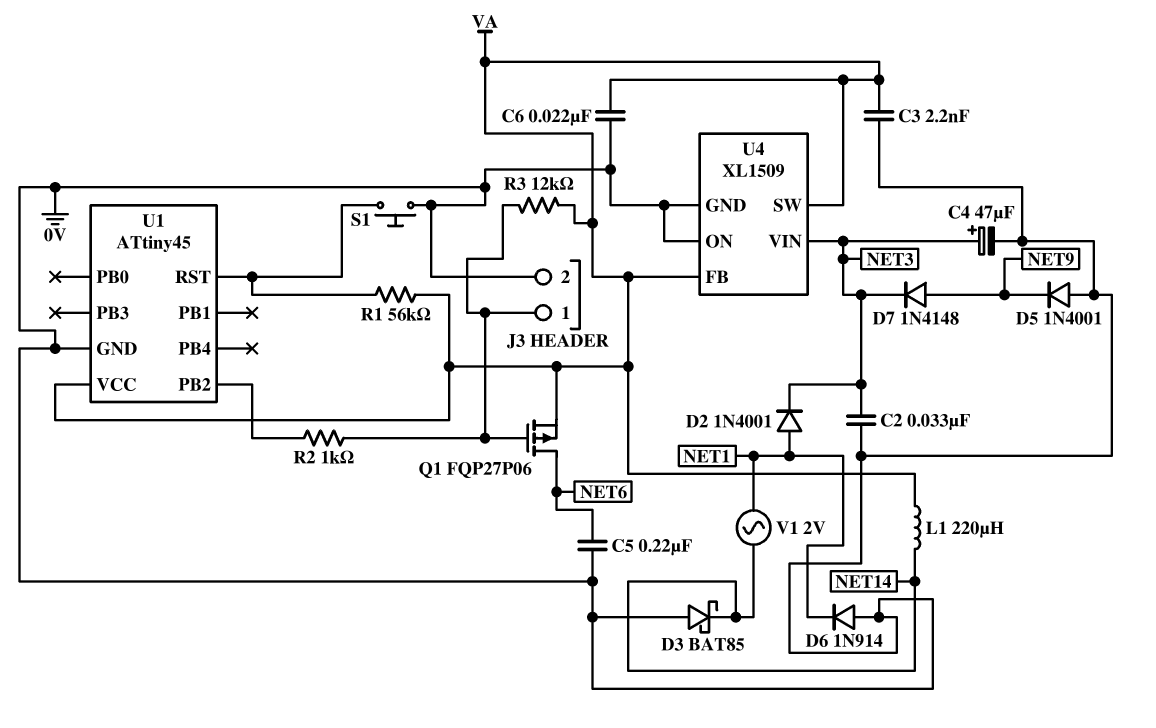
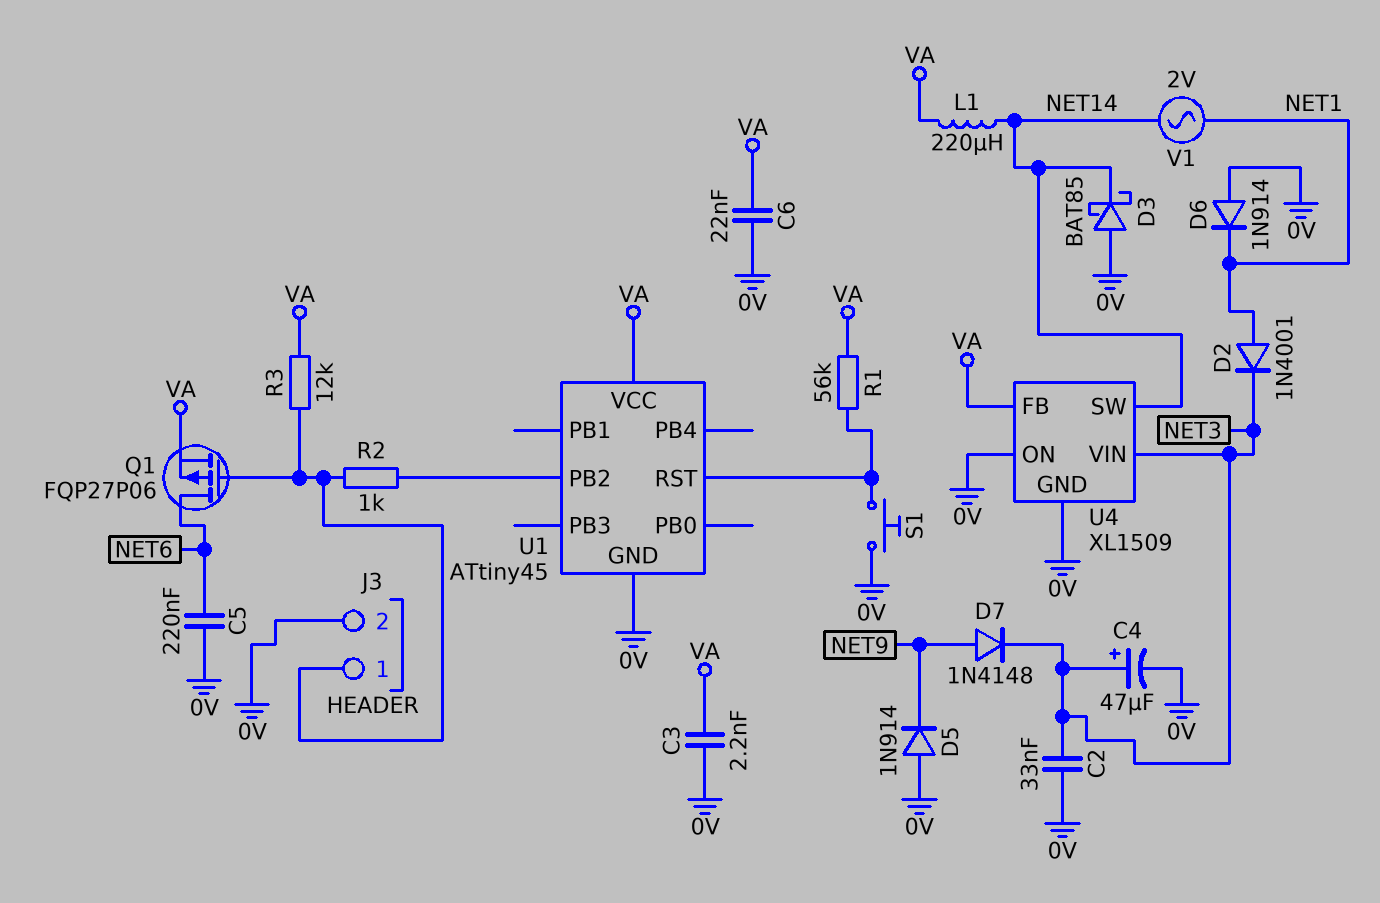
D5: diode 1N4001 (A 0V, K NET9) -> diode 1N914 (A 0V, K NET9)
U4 pin SW: VA -> NET14

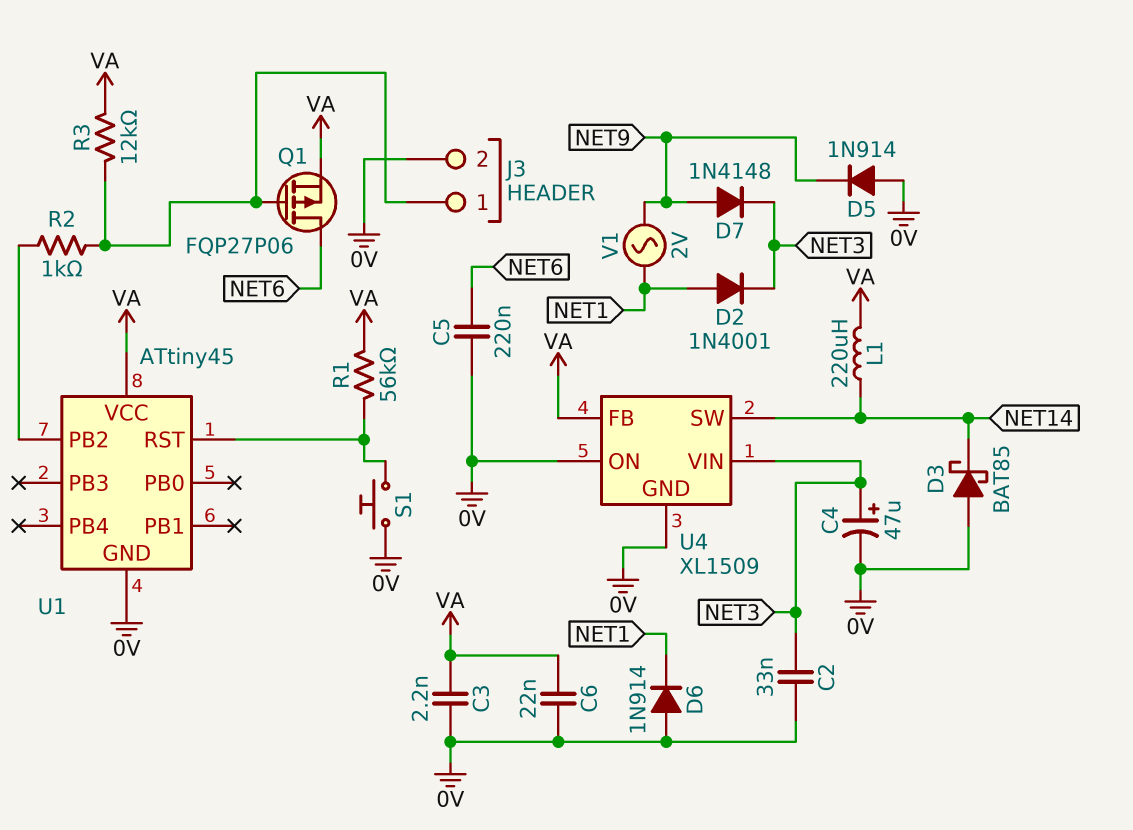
V1: AC 2V (NET1, NET14) -> AC 2V (NET1, NET9)

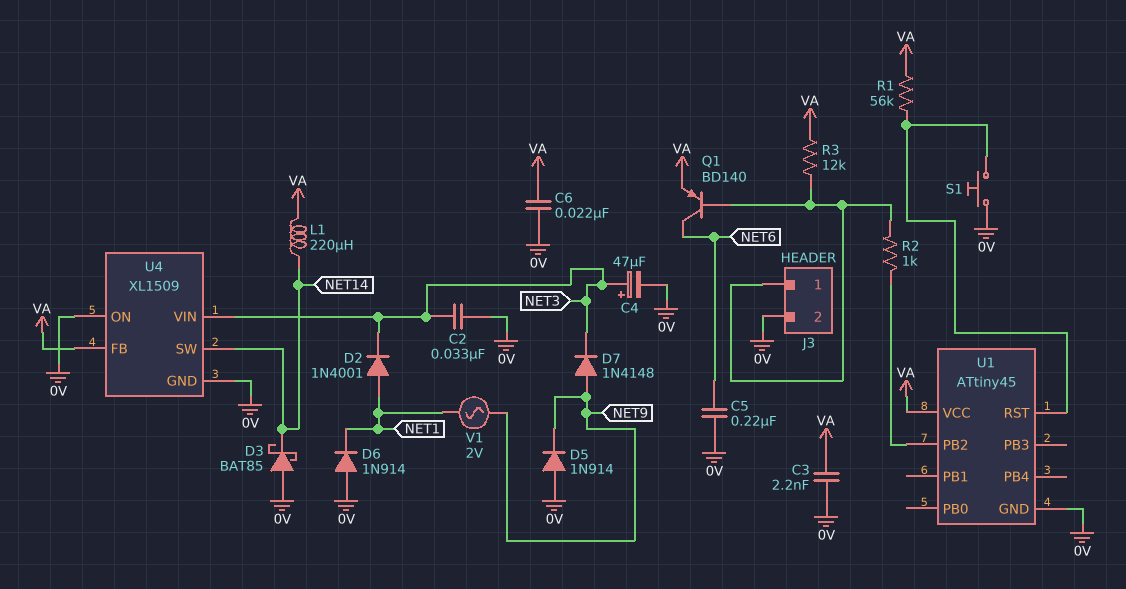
Q1: PMOS FQP27P06 (G J3/1, D NET6, S VA) -> PNP BD140 (B J3/1, C NET6, E VA)

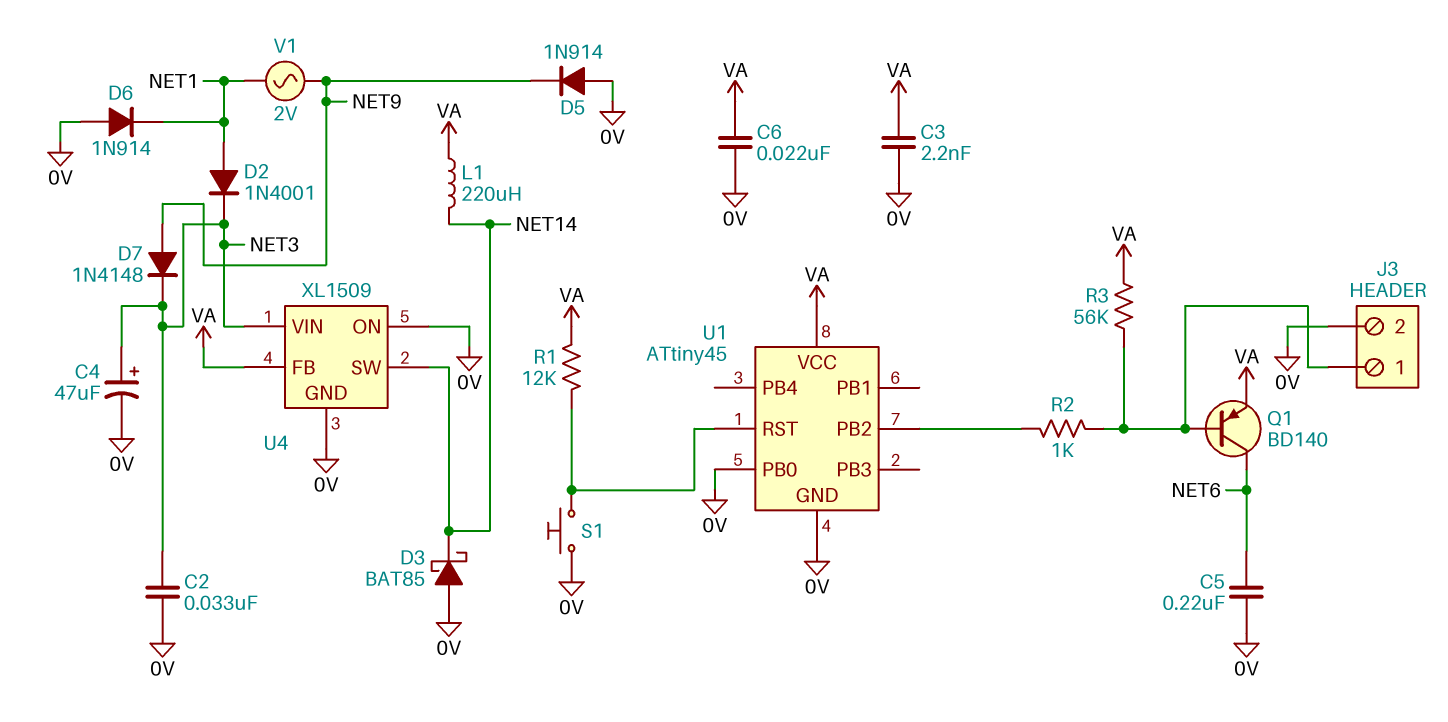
R1: 56k (U1/RST, VA) -> 12k (U1/RST, VA)
R3: 12k (J3/1, VA) -> 56k (J3/1, VA)
U1 pin PB0: none -> 0V

